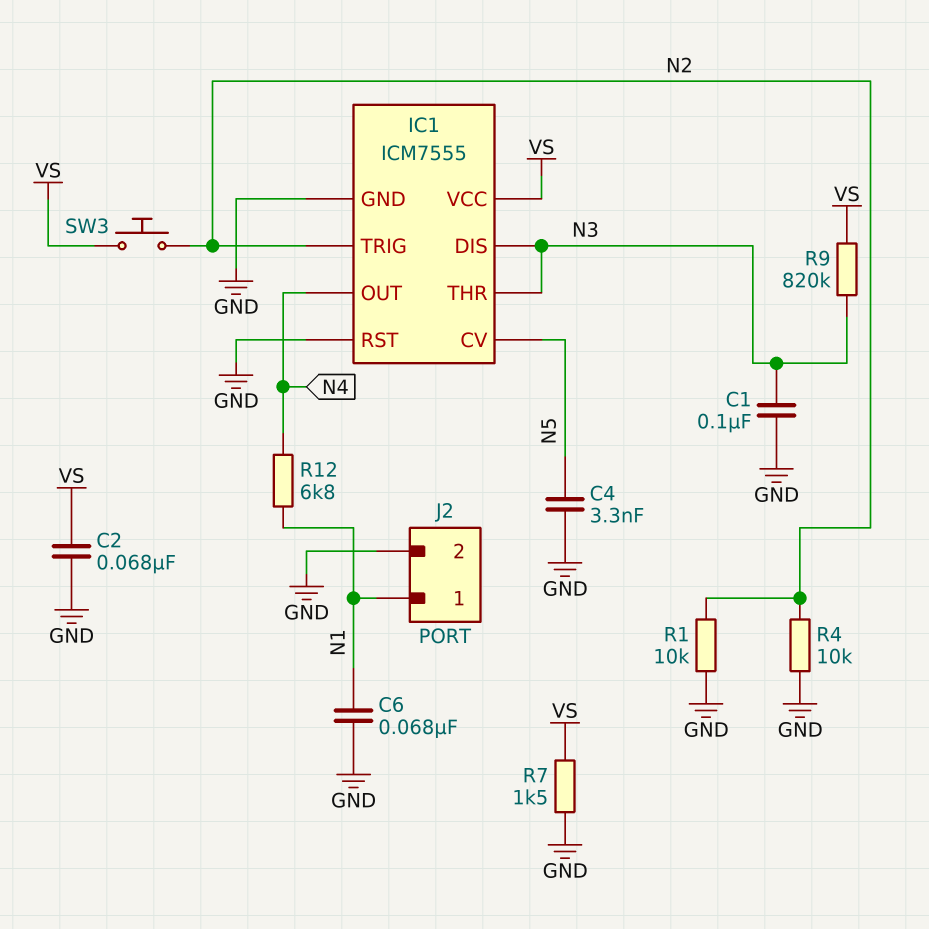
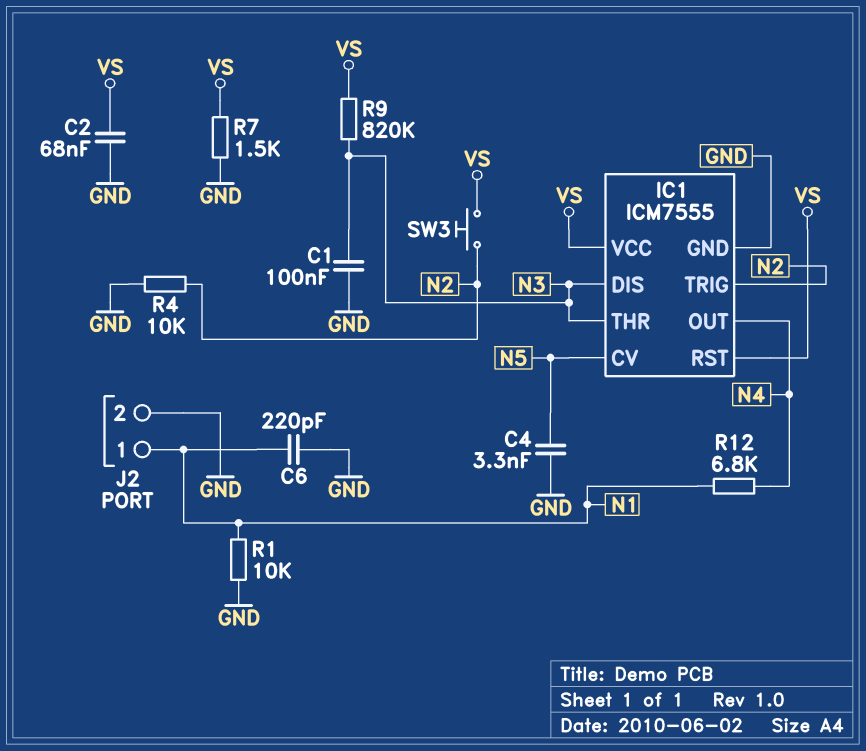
C6: 68nF (GND, N1) -> 220pF (GND, N1)
IC1 pin RST: GND -> VS
R1: 10k (GND, N2) -> 10k (GND, N1)

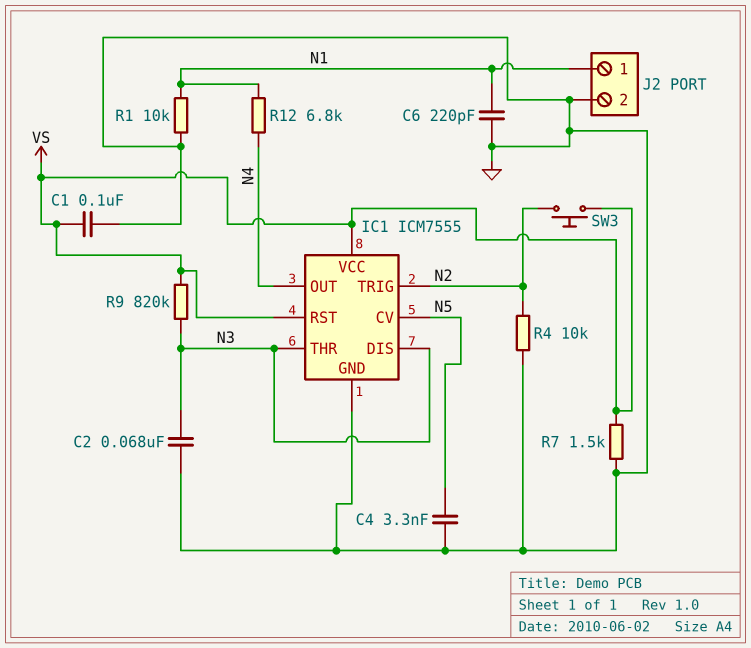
C1: 100nF (GND, N3) -> 100nF (GND, VS)
C2: 68nF (GND, VS) -> 68nF (GND, N3)

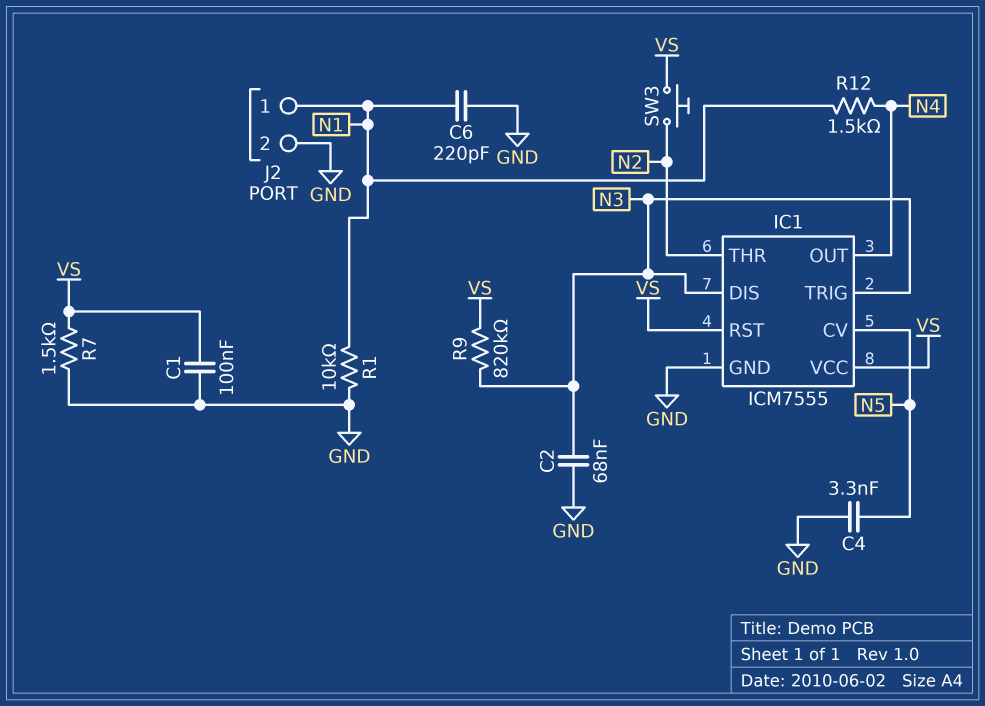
IC1 pin THR: N3 -> N2
IC1 pin TRIG: N2 -> N3
R4: 10k (GND, N2) -> none
R12: 6.8k (N1, N4) -> 1.5k (N1, N4)

